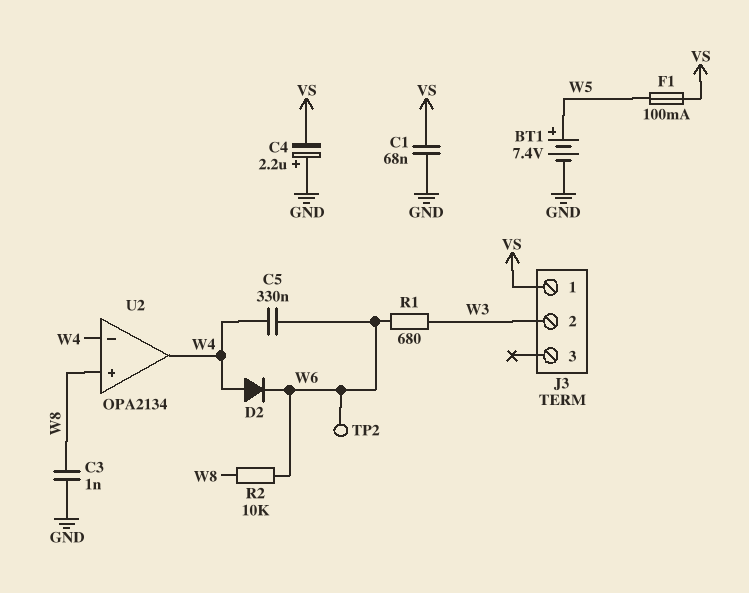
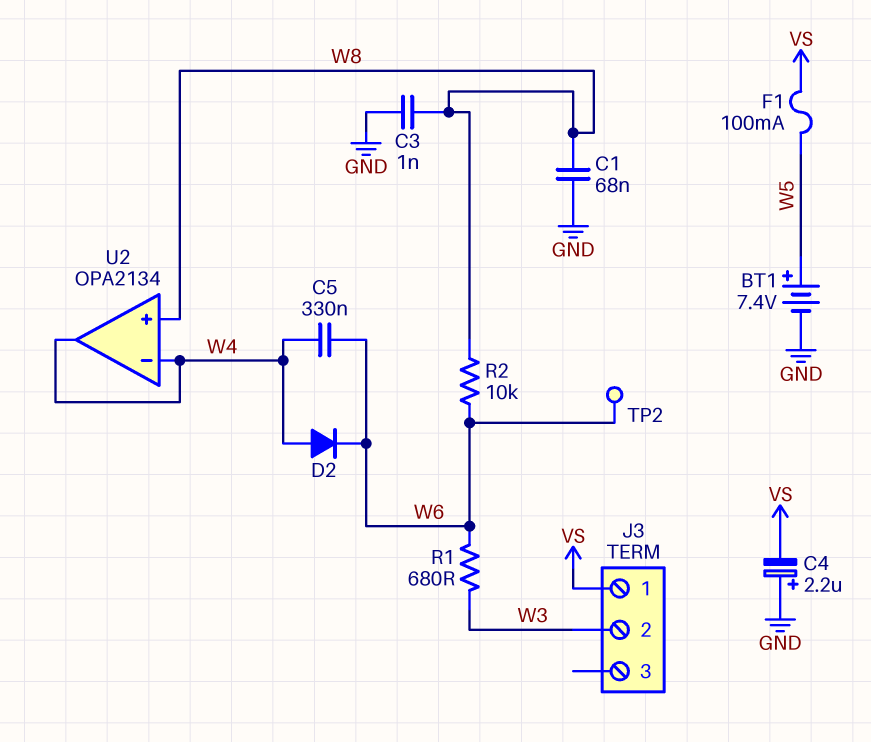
C1: 68nF (GND, VS) -> 68nF (GND, W8)

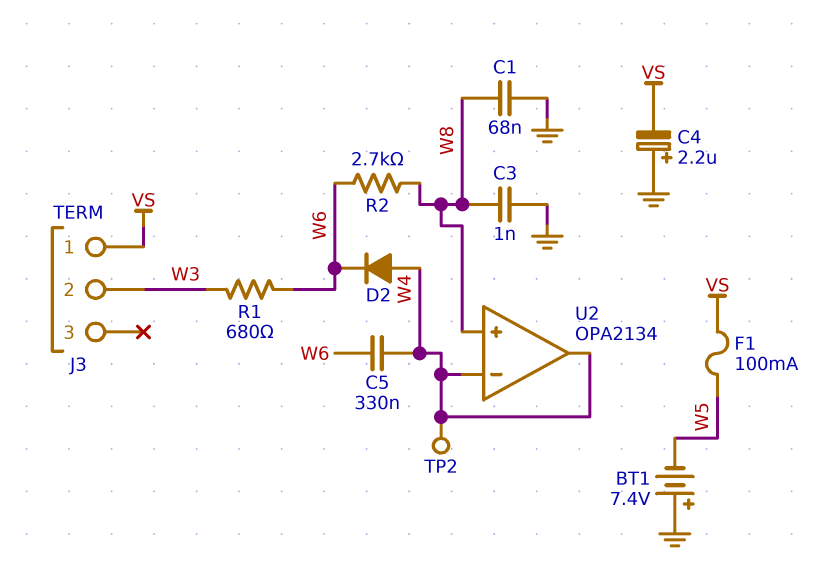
BT1: 7.4V (plus W5, minus GND) -> 7.4V (plus GND, minus W5)
R2: 10k (W6, W8) -> 2.7k (W6, W8)
TP2: test point (W6) -> test point (W4)

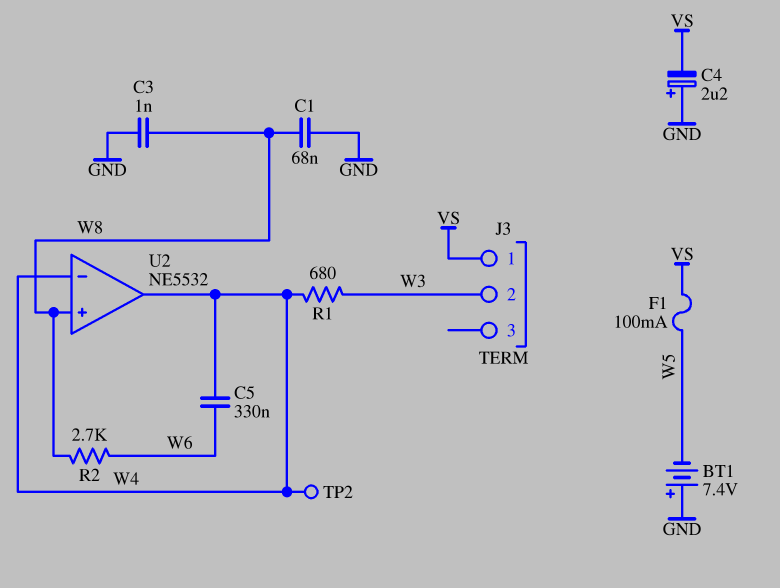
D2: diode (A W4, K W6) -> none
R1: 680 (W3, W6) -> 680 (W3, W4)
U2: OPA2134 -> NE5532

